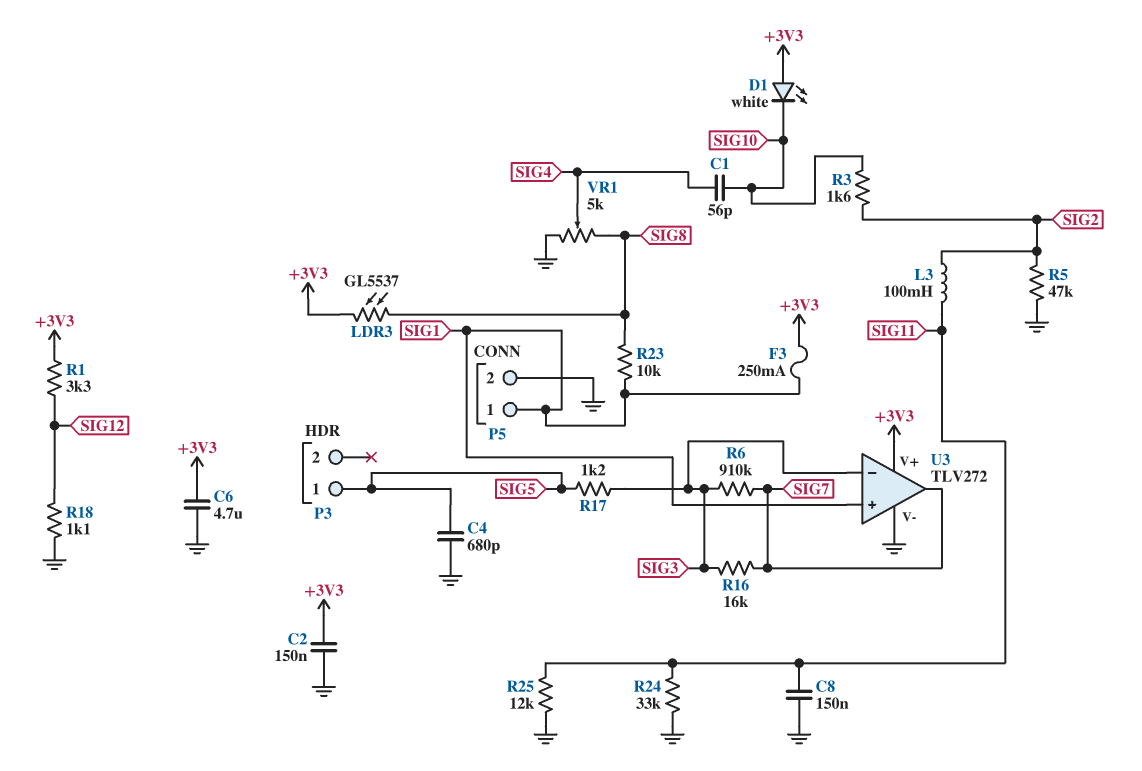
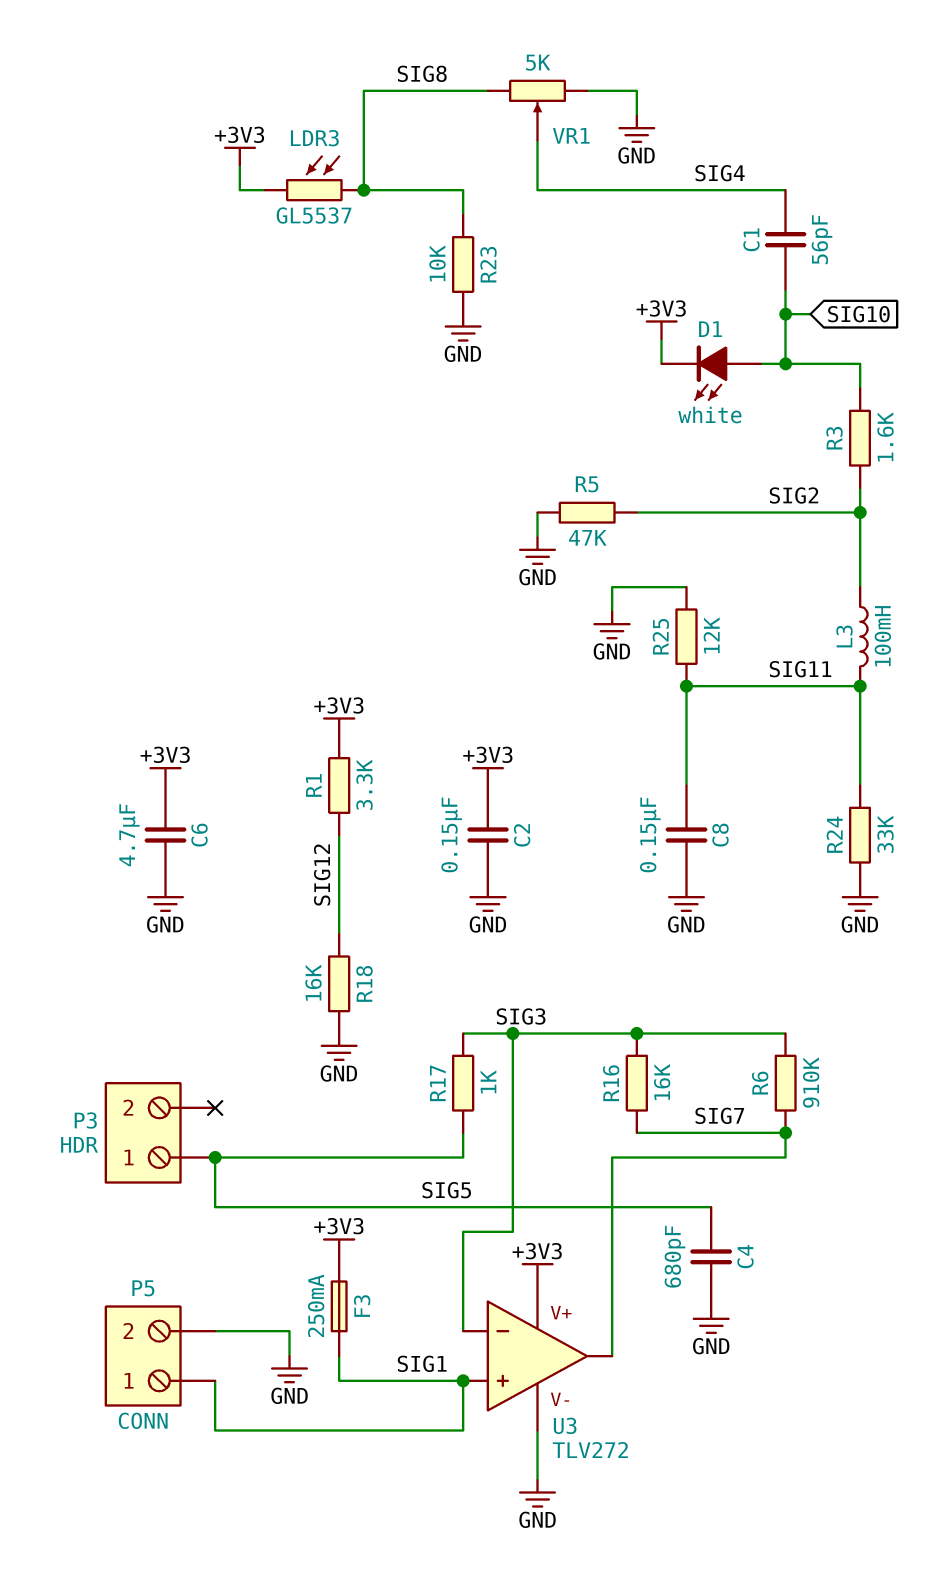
D1: LED white (A +3V3, K SIG10) -> LED white (A SIG10, K +3V3)
R17: 1.2k (SIG3, SIG5) -> 1k (SIG3, SIG5)
R18: 1.1k (GND, SIG12) -> 16k (GND, SIG12)
R23: 10k (SIG1, SIG8) -> 10k (GND, SIG8)

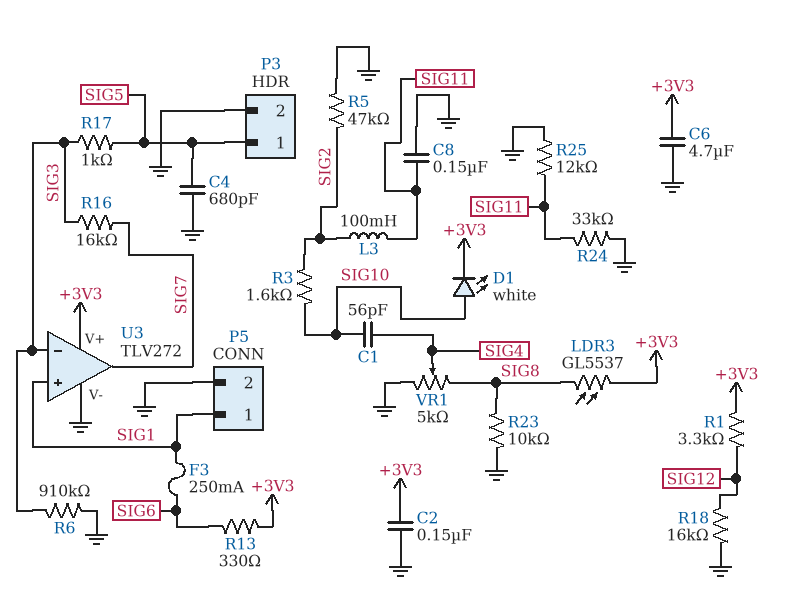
F3: 250mA (+3V3, SIG1) -> 250mA (SIG1, SIG6)
P3 pin 2: none -> GND
R6: 910k (SIG3, SIG7) -> 910k (GND, SIG3)
R13: none -> 330 (+3V3, SIG6)

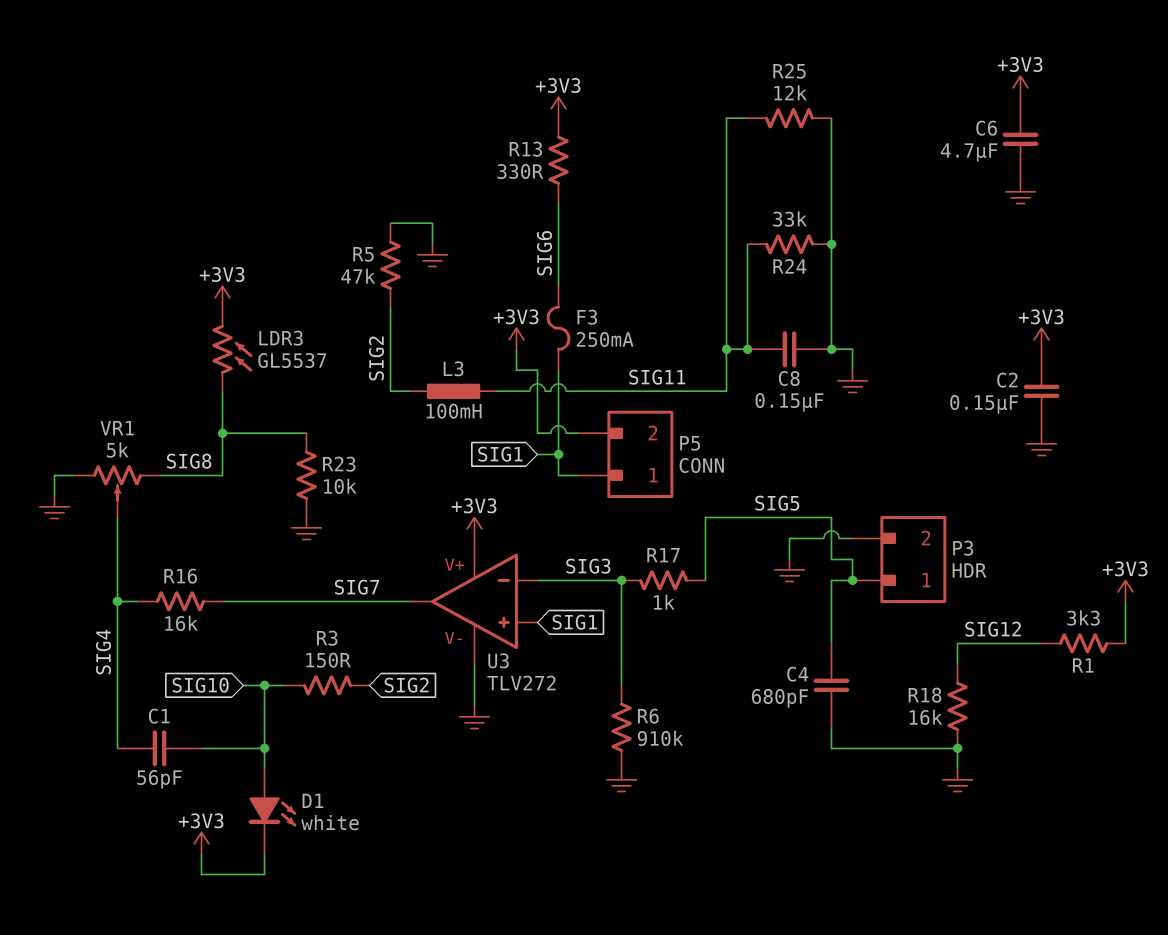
P5 pin 2: GND -> +3V3
R3: 1.6k (SIG2, SIG10) -> 150 (SIG2, SIG10)
R16: 16k (SIG3, SIG7) -> 16k (SIG4, SIG7)

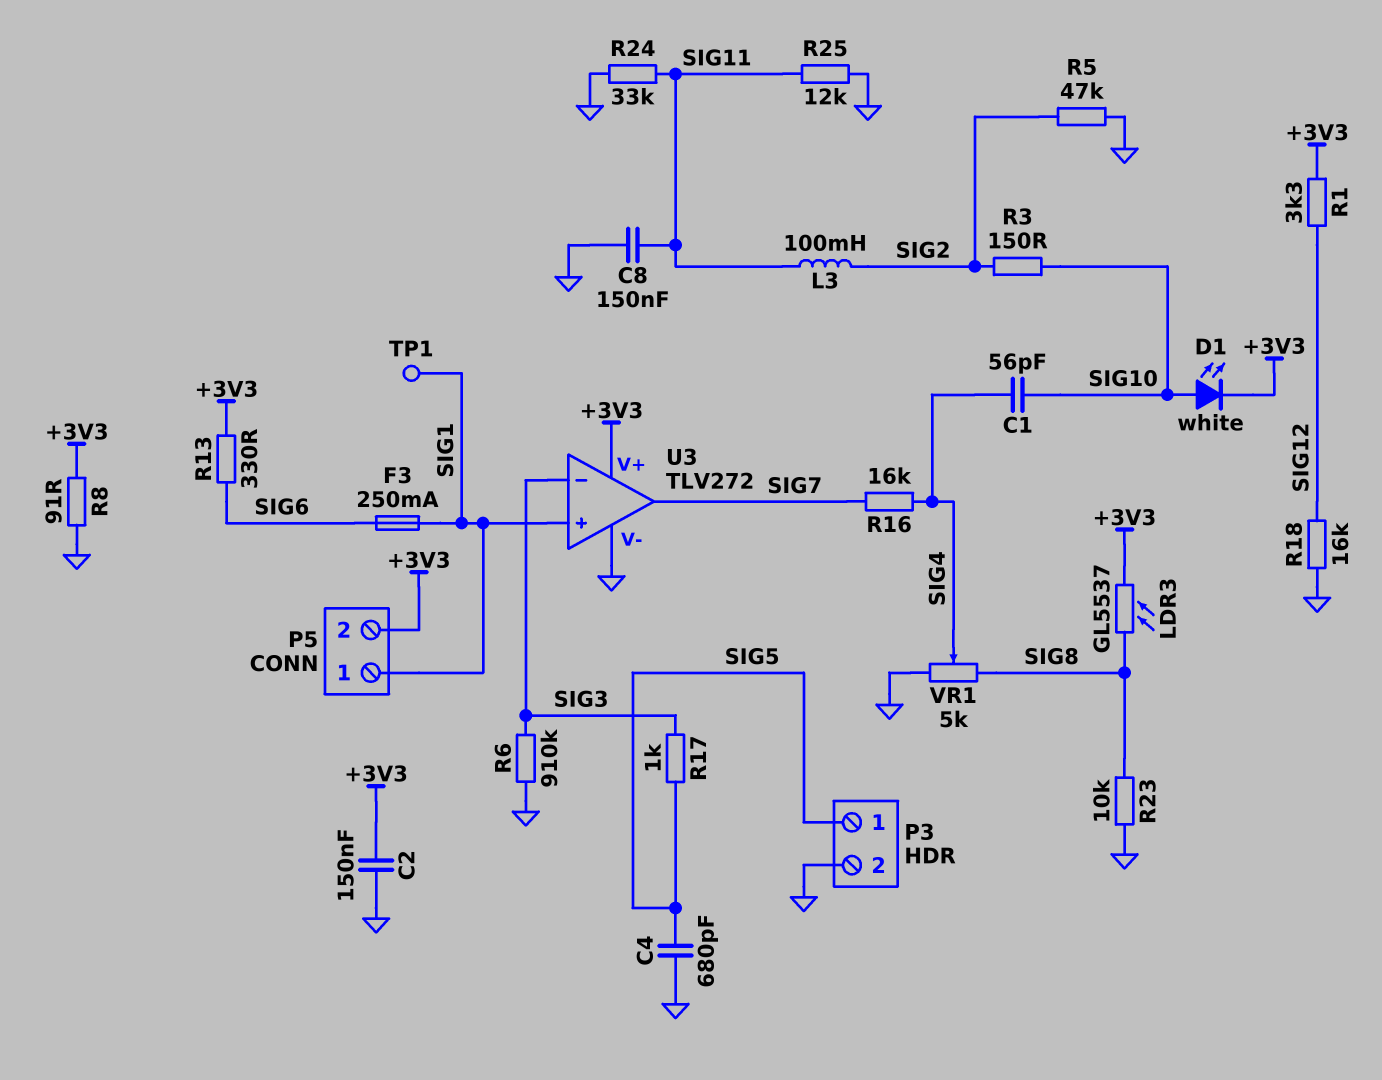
C6: 4.7uF (+3V3, GND) -> none
R8: none -> 91 (+3V3, GND)
TP1: none -> test point (SIG1)

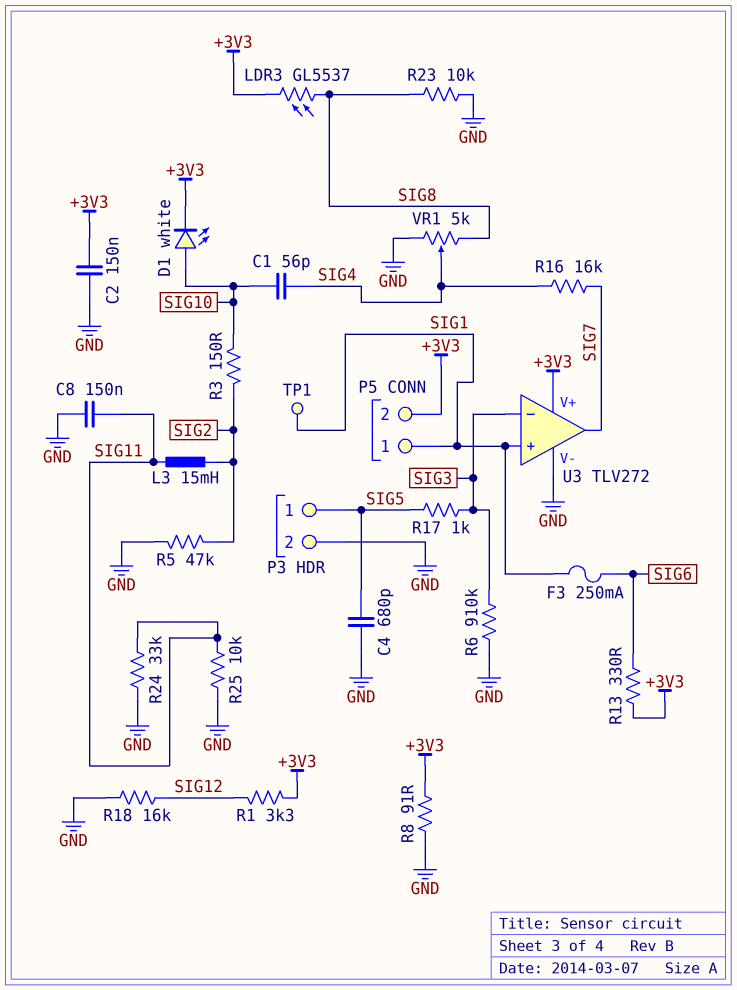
L3: 100mH (SIG2, SIG11) -> 15mH (SIG2, SIG11)
R25: 12k (GND, SIG11) -> 10k (GND, SIG11)

